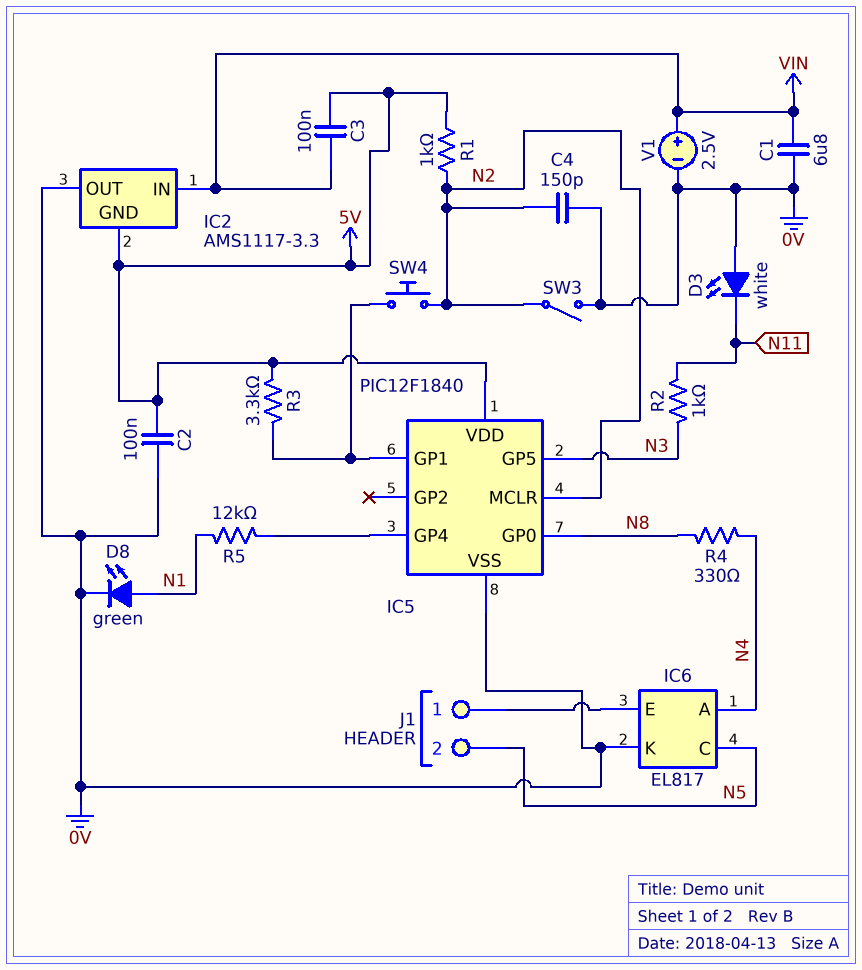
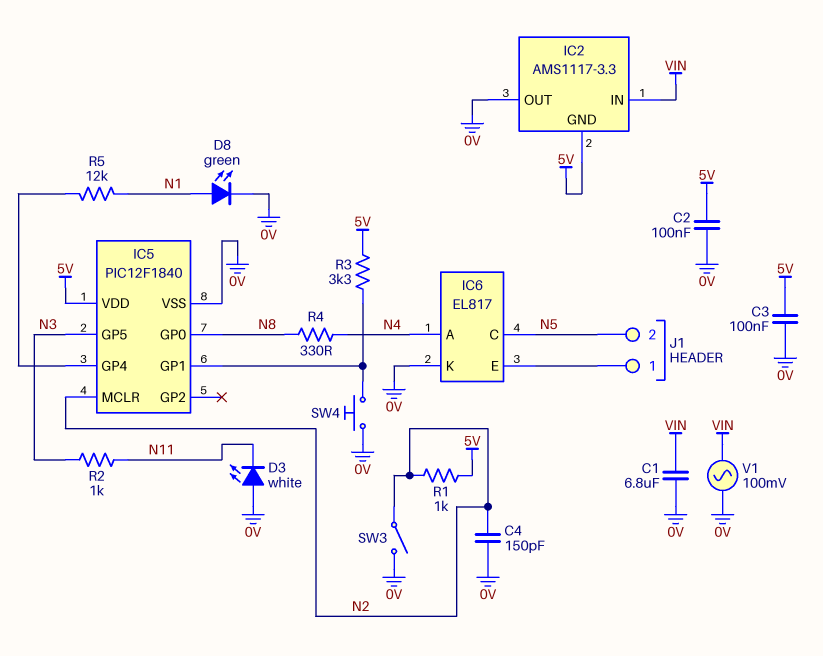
C3: 100nF (5V, VIN) -> 100nF (0V, 5V)
SW4: button (IC5/GP1, N2) -> button (0V, IC5/GP1)
V1: 2.5V (plus VIN, minus 0V) -> AC 100mV (0V, VIN)

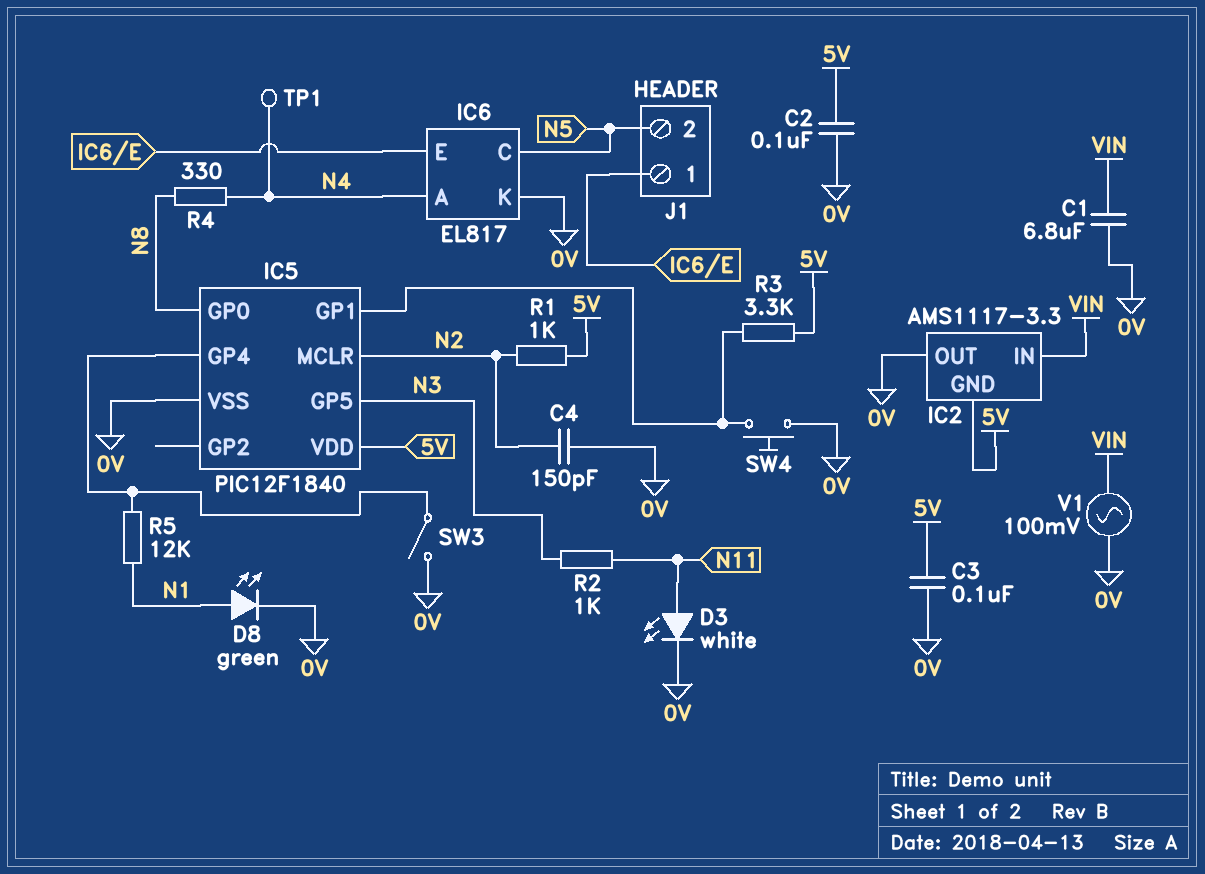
D3: LED white (A 0V, K N11) -> LED white (A N11, K 0V)
SW3: switch (0V, N2) -> switch (0V, IC5/GP4)
TP1: none -> test point (N4)

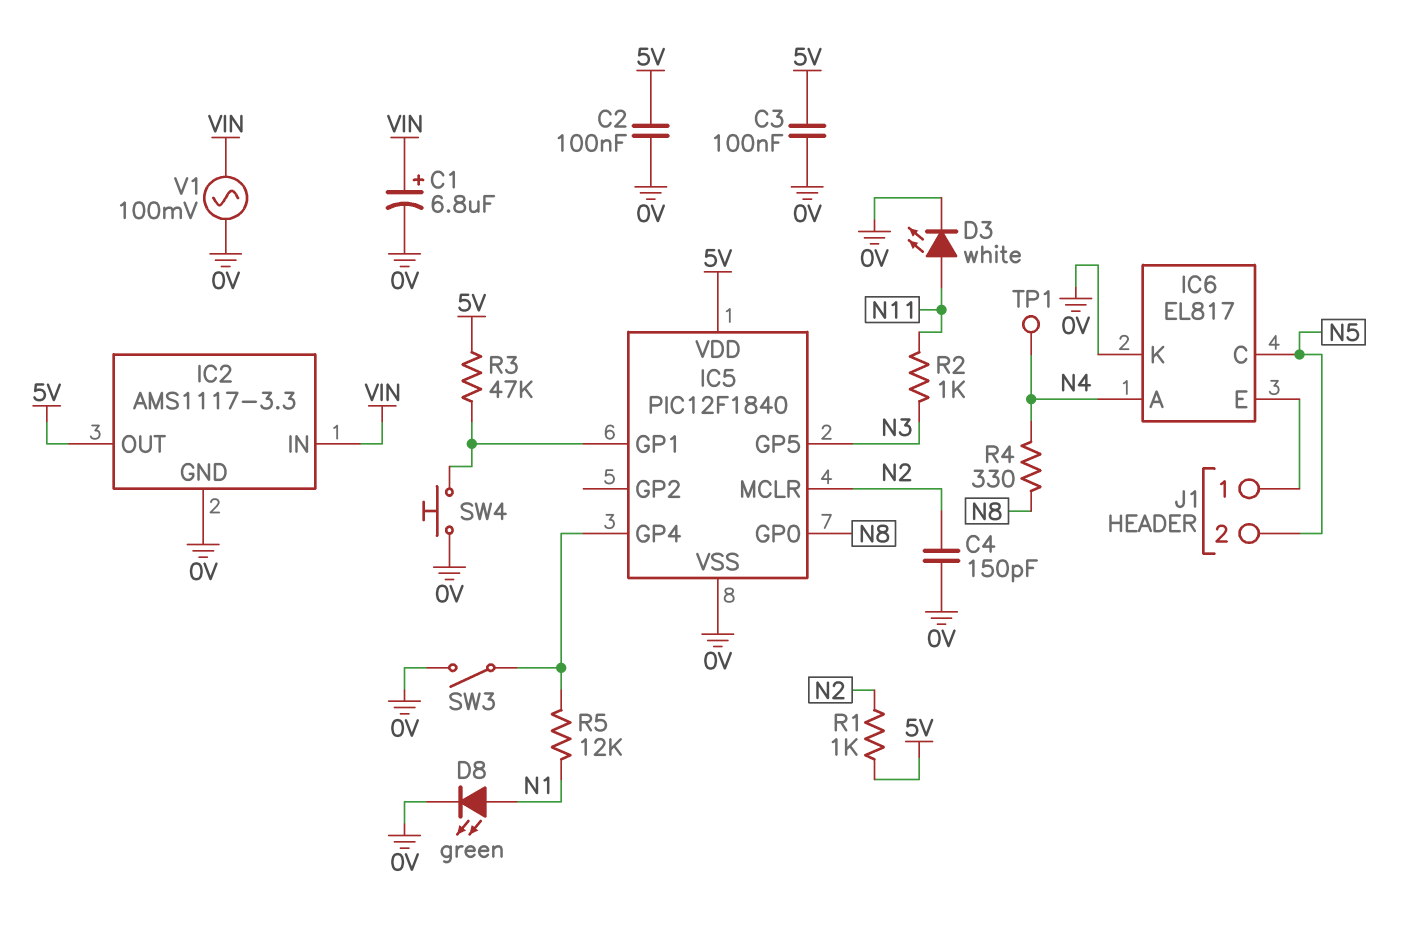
C1: 6.8uF (0V, VIN) -> 6.8uF (plus VIN, minus 0V)
IC2 pin GND: 5V -> 0V
IC2 pin OUT: 0V -> 5V
R3: 3.3k (5V, IC5/GP1) -> 47k (5V, IC5/GP1)

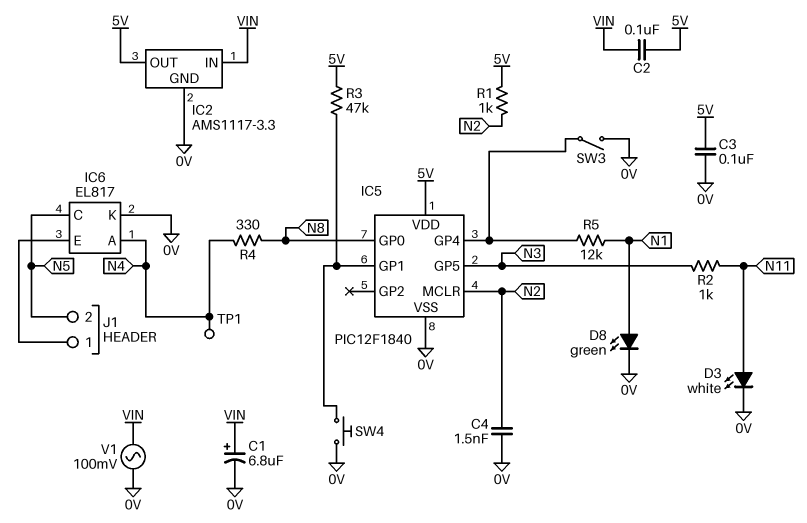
C2: 100nF (0V, 5V) -> 100nF (5V, VIN)
C4: 150pF (0V, N2) -> 1.5nF (0V, N2)

